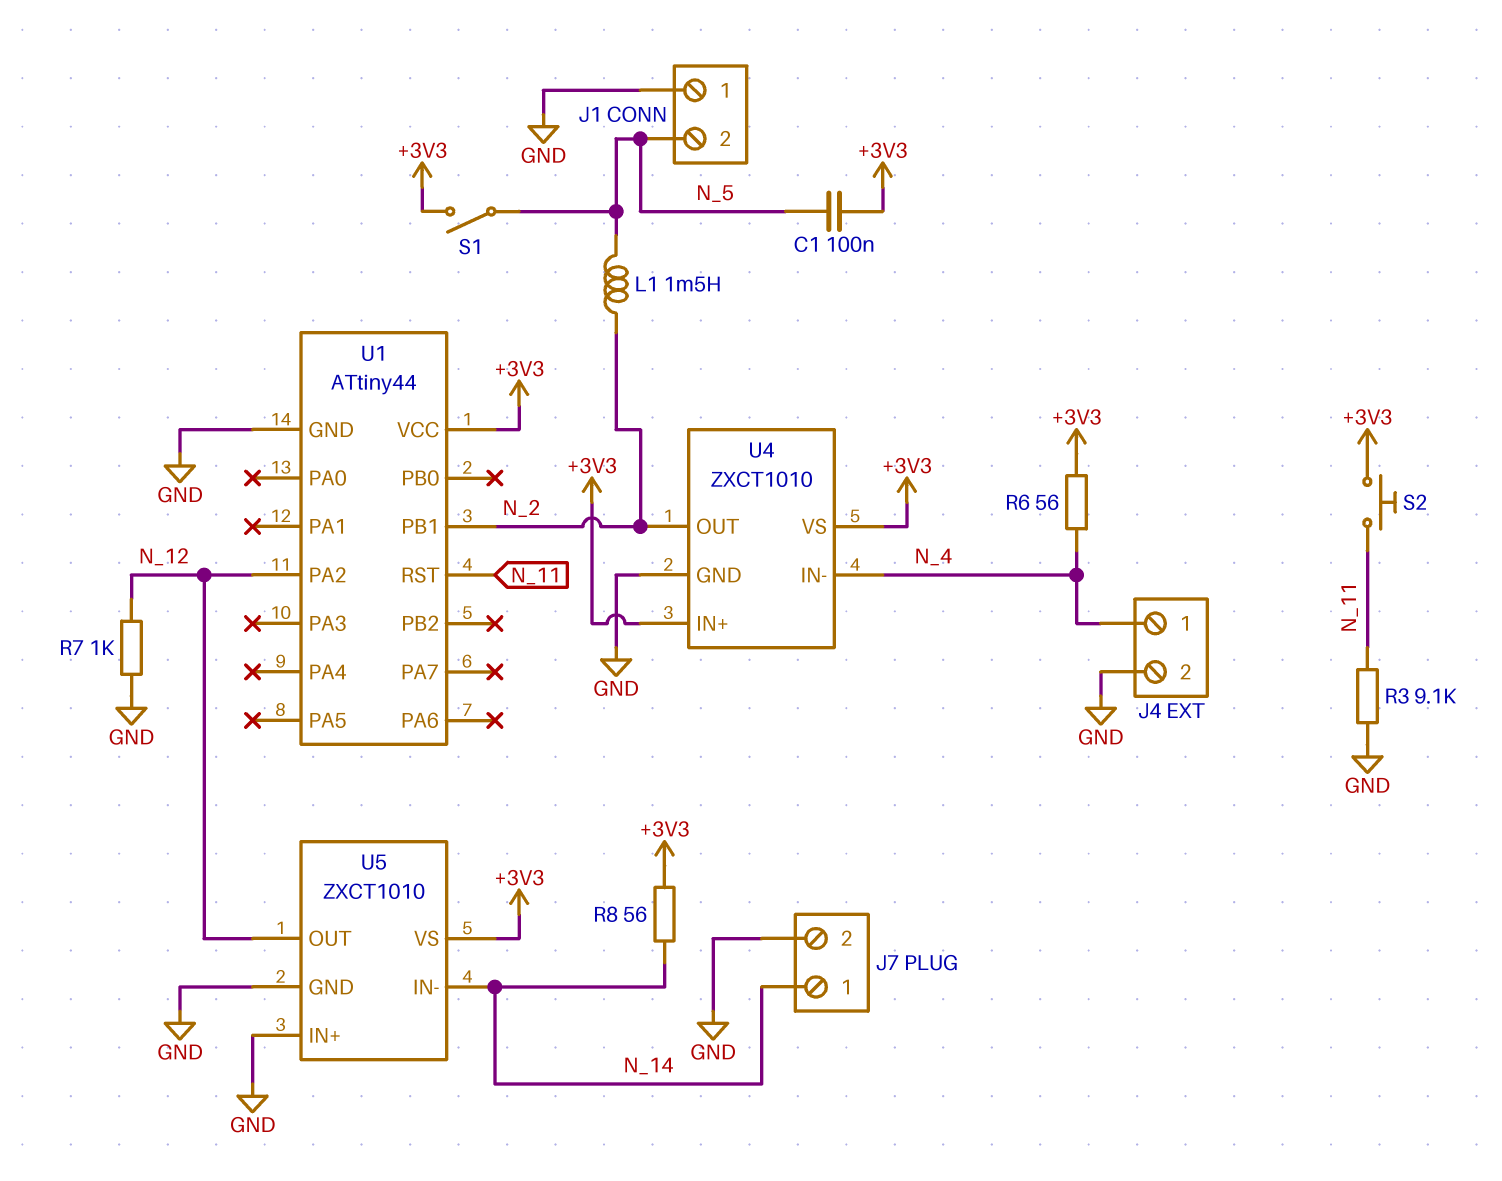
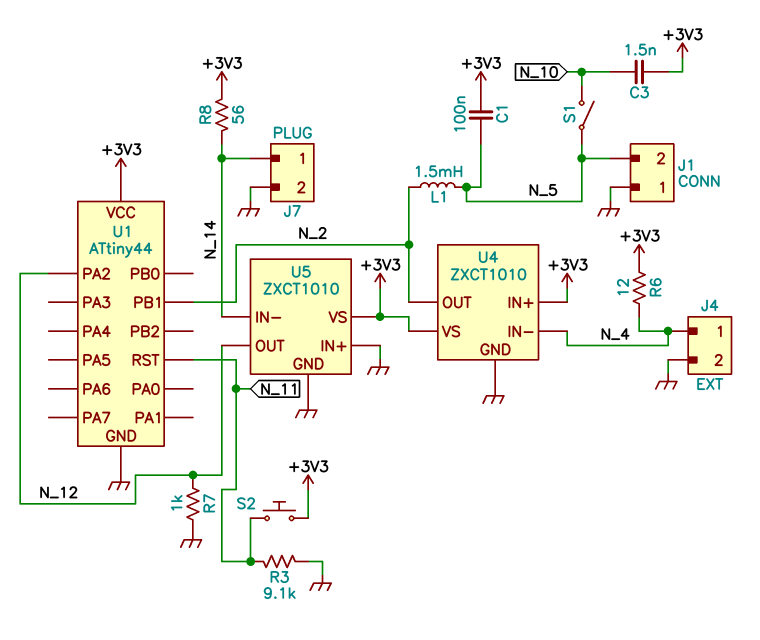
C3: none -> 1.5nF (+3V3, N_10)
R6: 56 (+3V3, N_4) -> 12 (+3V3, N_4)
S1: switch (+3V3, N_5) -> switch (N_5, N_10)

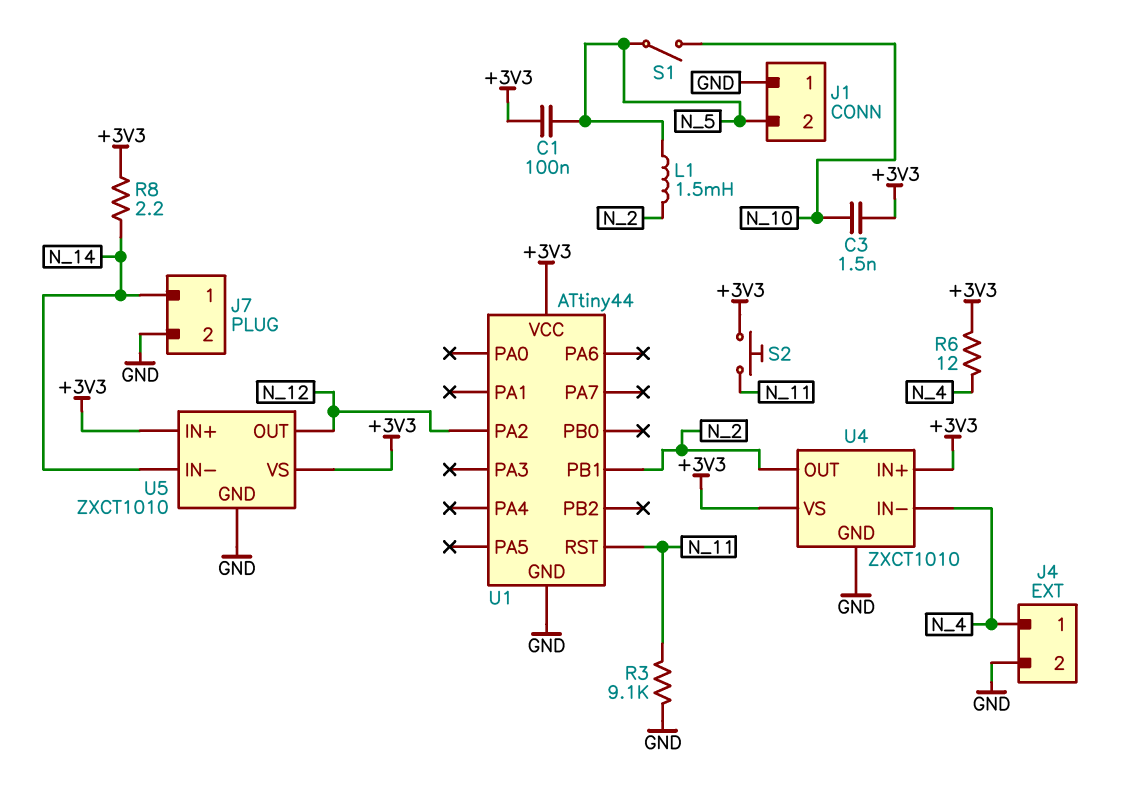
R7: 1k (GND, N_12) -> none
R8: 56 (+3V3, N_14) -> 2.2 (+3V3, N_14)
U5 pin IN+: GND -> +3V3

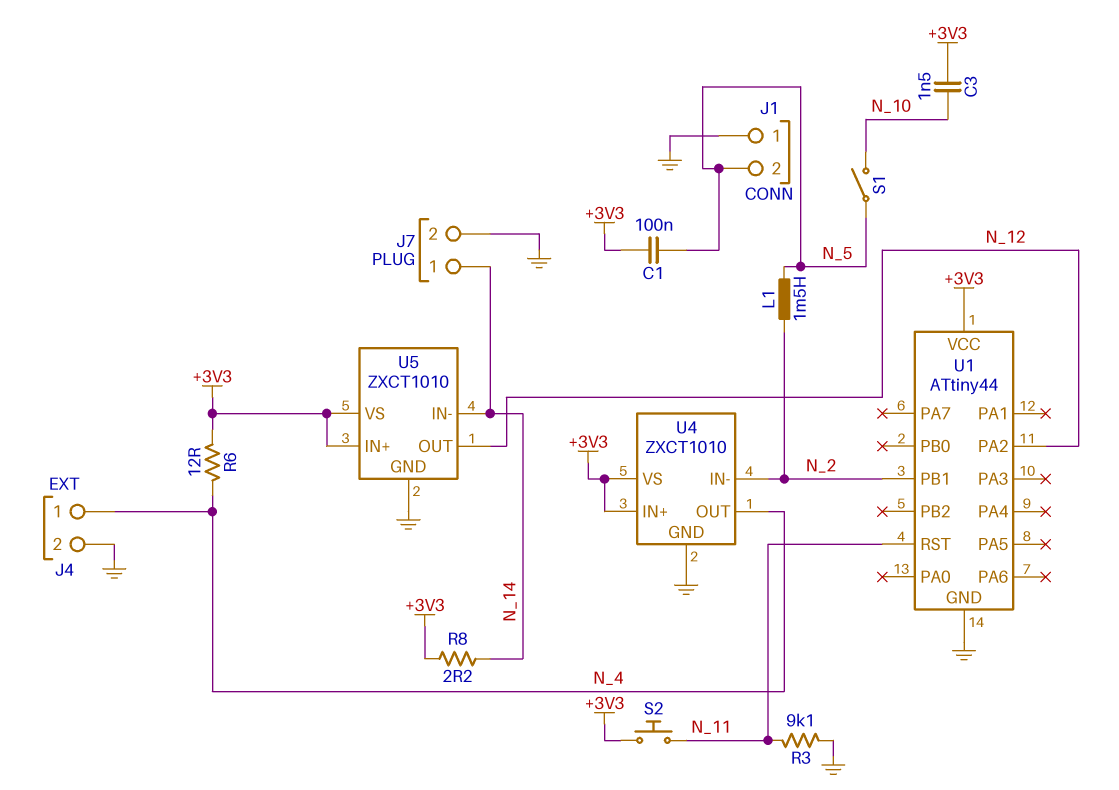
U4 pin IN-: N_4 -> N_2
U4 pin OUT: N_2 -> N_4

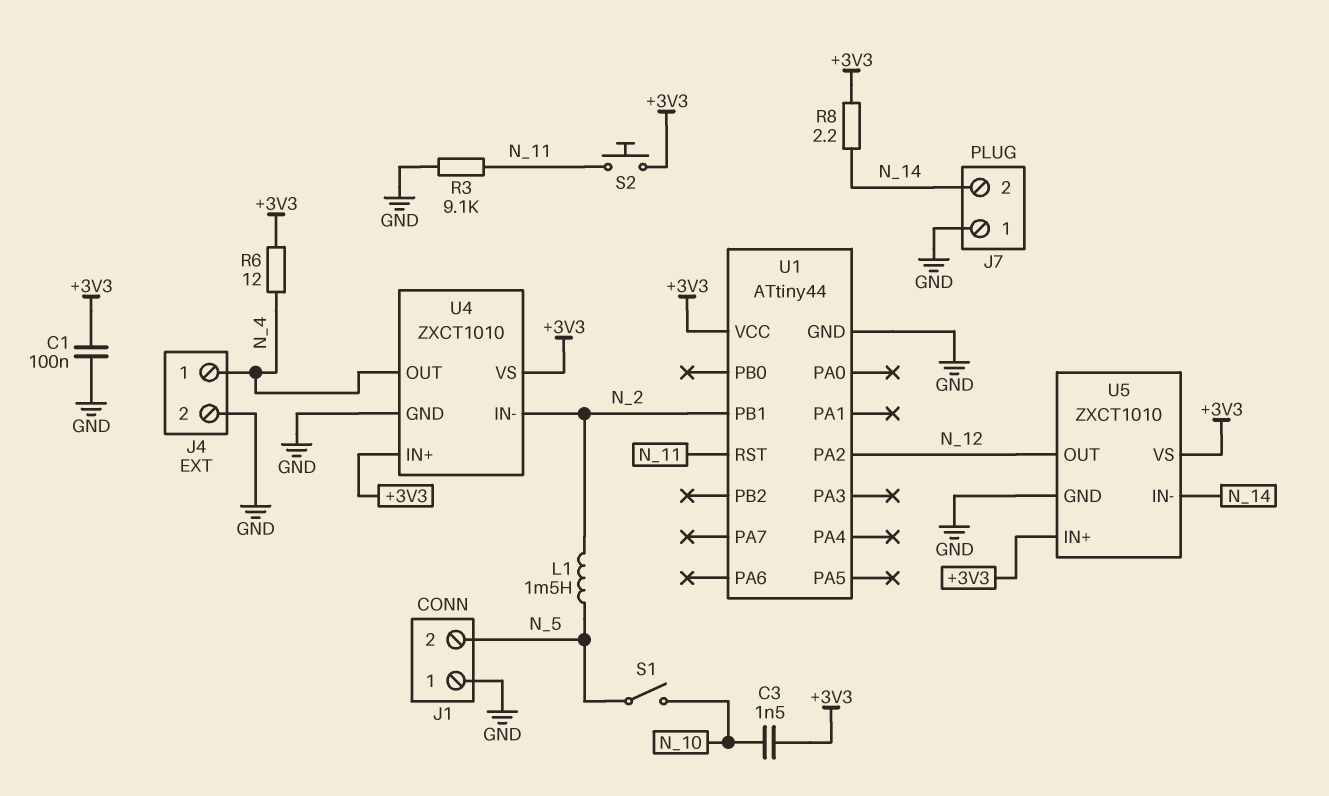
C1: 100nF (+3V3, N_5) -> 100nF (+3V3, GND)
J7 pin 1: N_14 -> GND
J7 pin 2: GND -> N_14

